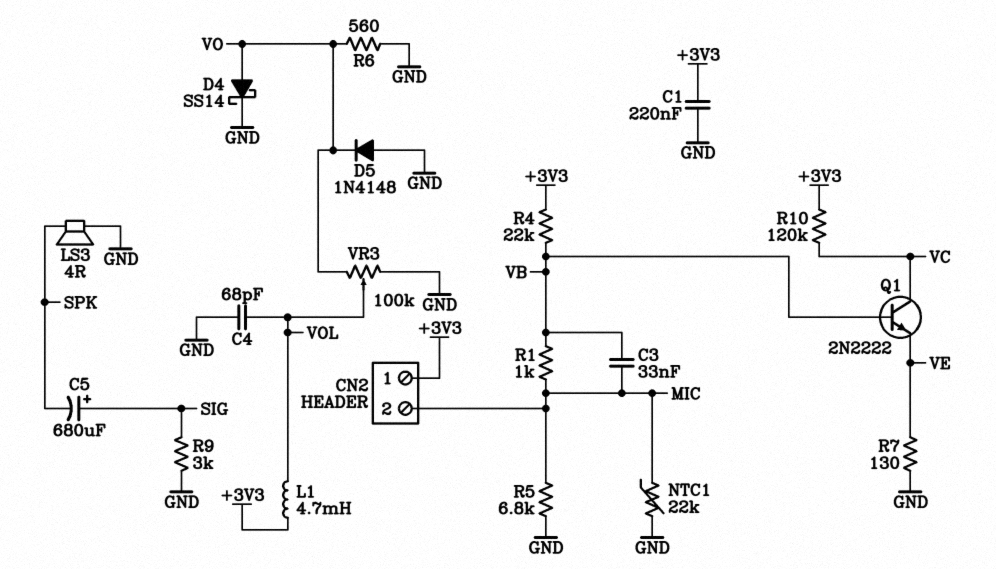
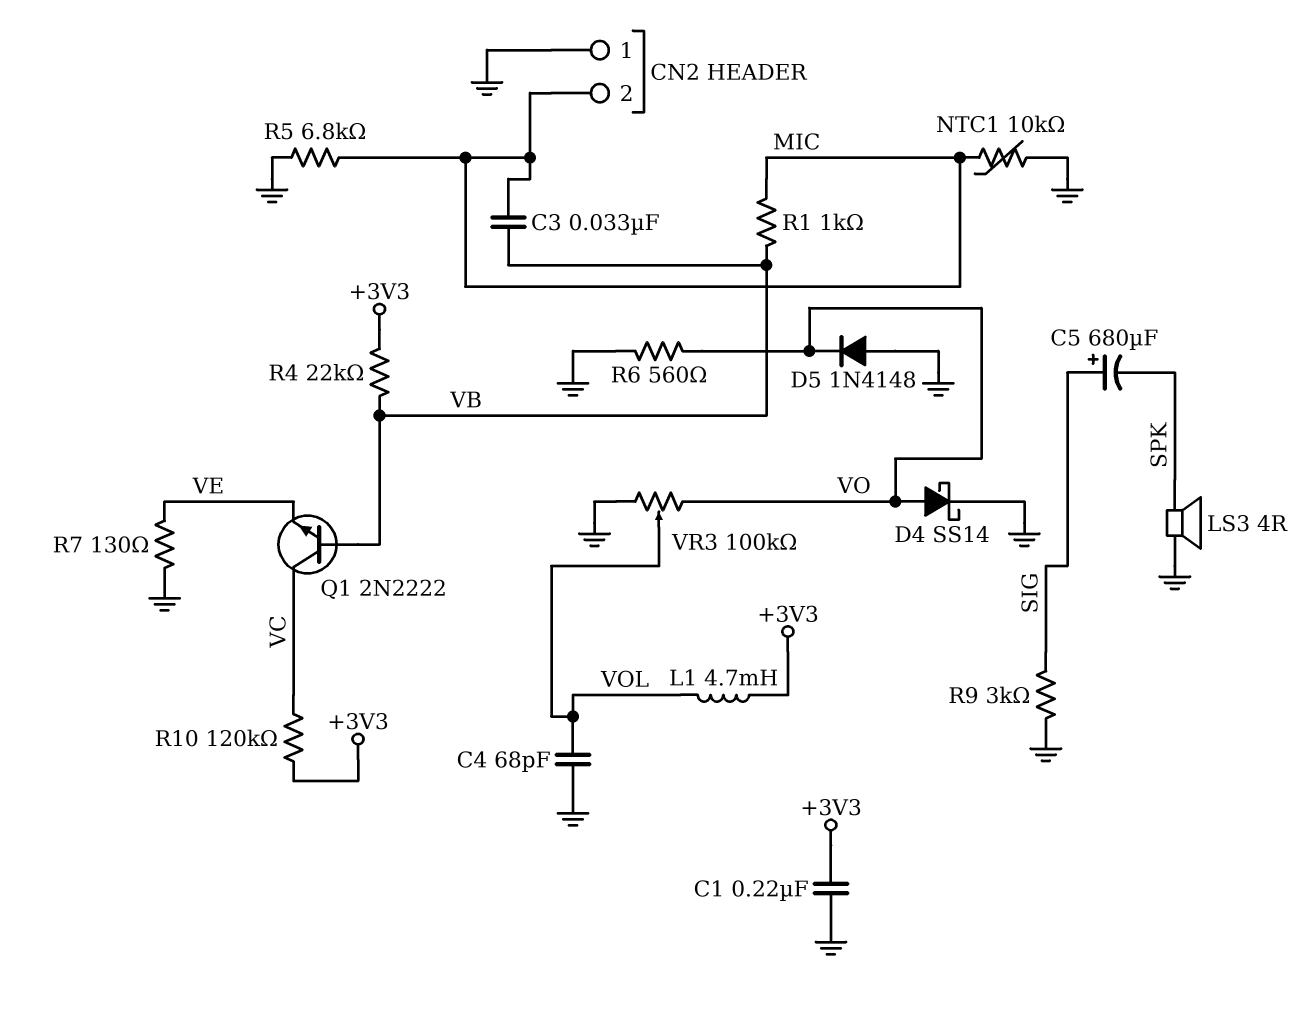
CN2 pin 1: +3V3 -> GND
NTC1: 22k (GND, MIC) -> 10k (GND, MIC)

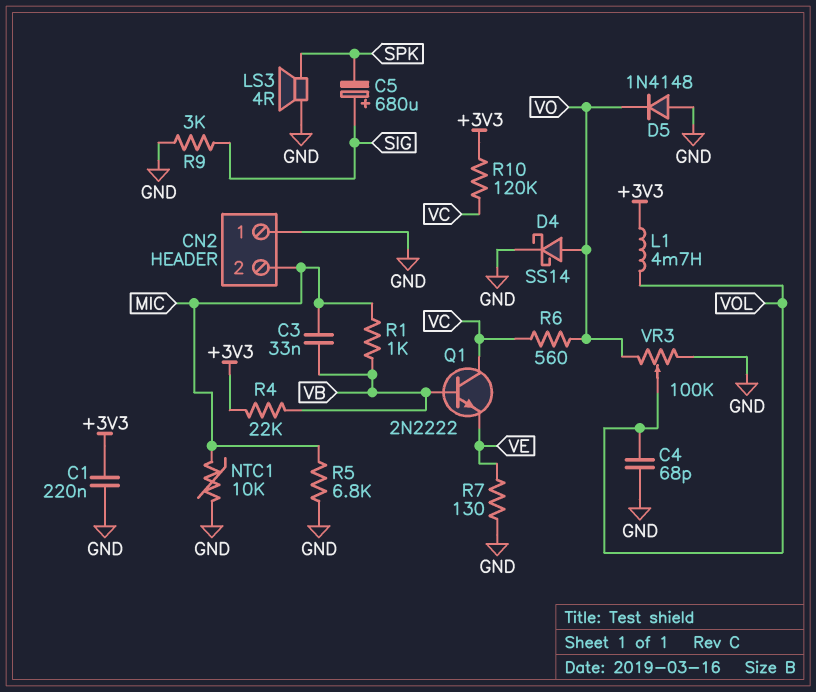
R6: 560 (GND, VO) -> 560 (VC, VO)

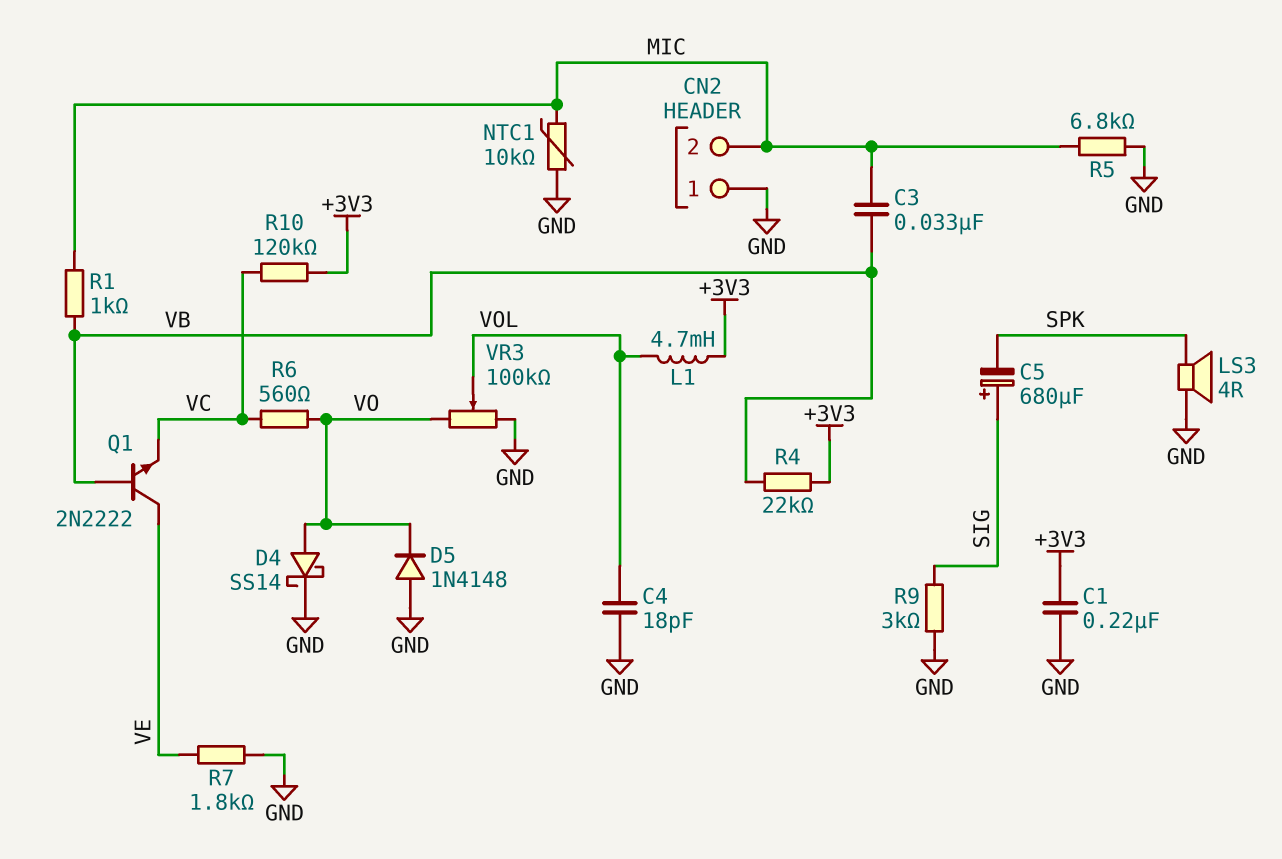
C4: 68pF (GND, VOL) -> 18pF (GND, VOL)
Q1: NPN 2N2222 (B VB, C VC, E VE) -> NPN 2N2222 (B VB, C VE, E VC)
R7: 130 (GND, VE) -> 1.8k (GND, VE)

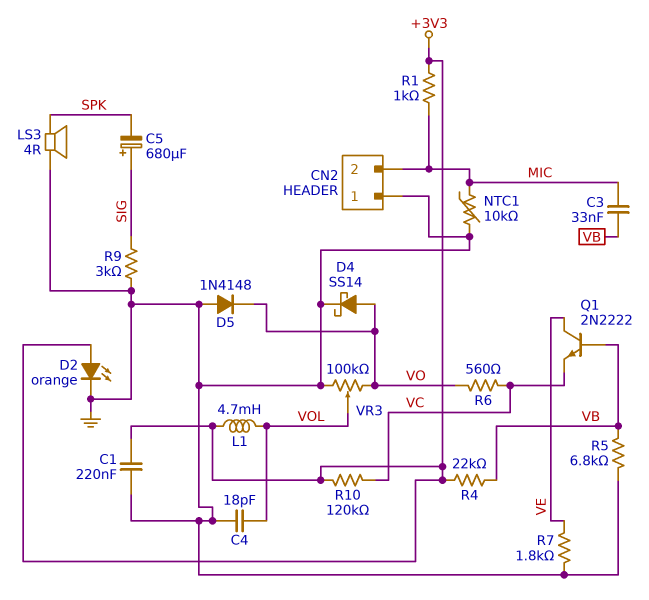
D2: none -> LED orange (A +3V3, K GND)
R1: 1k (MIC, VB) -> 1k (+3V3, MIC)
R5: 6.8k (GND, MIC) -> 6.8k (GND, VB)

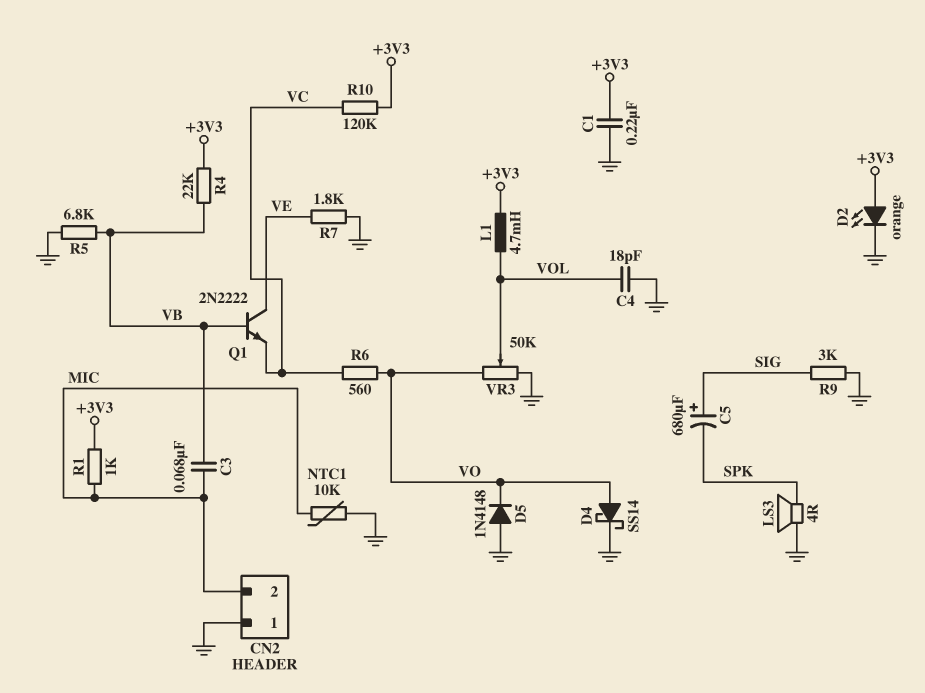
C3: 33nF (MIC, VB) -> 68nF (MIC, VB)
VR3: 100k (GND, VO, wiper VOL) -> 50k (GND, VO, wiper VOL)

